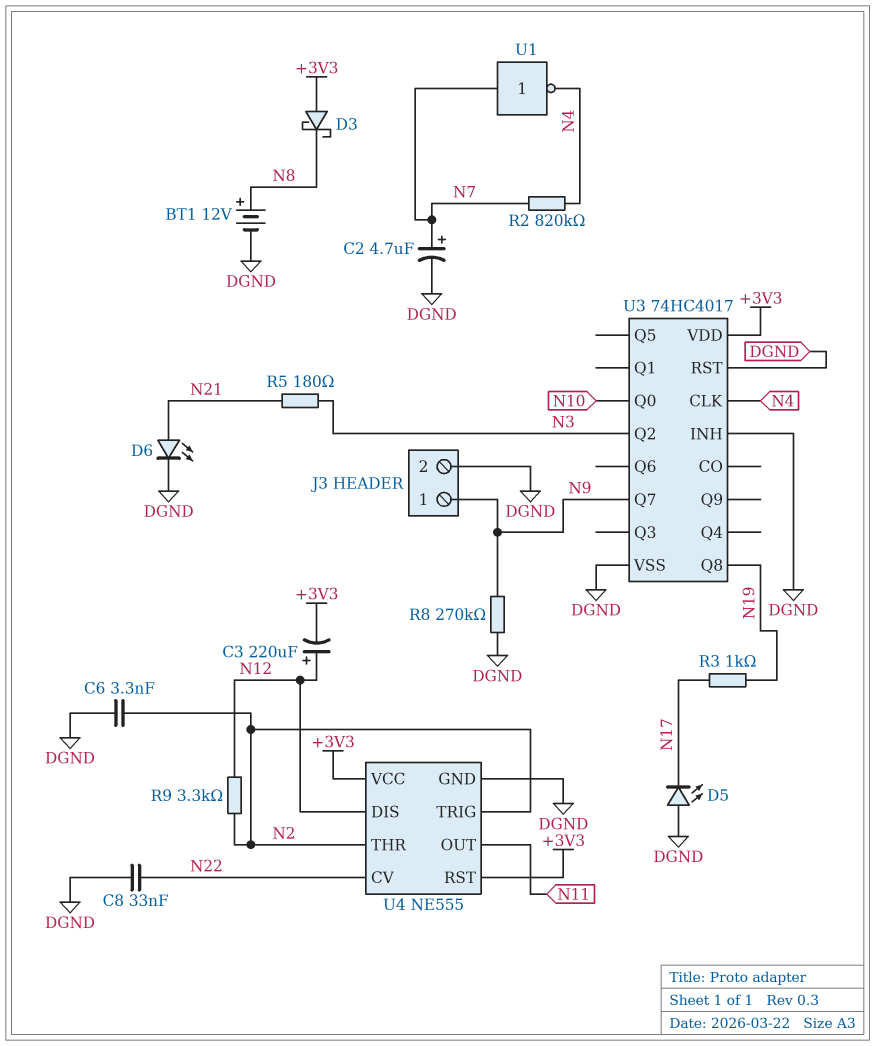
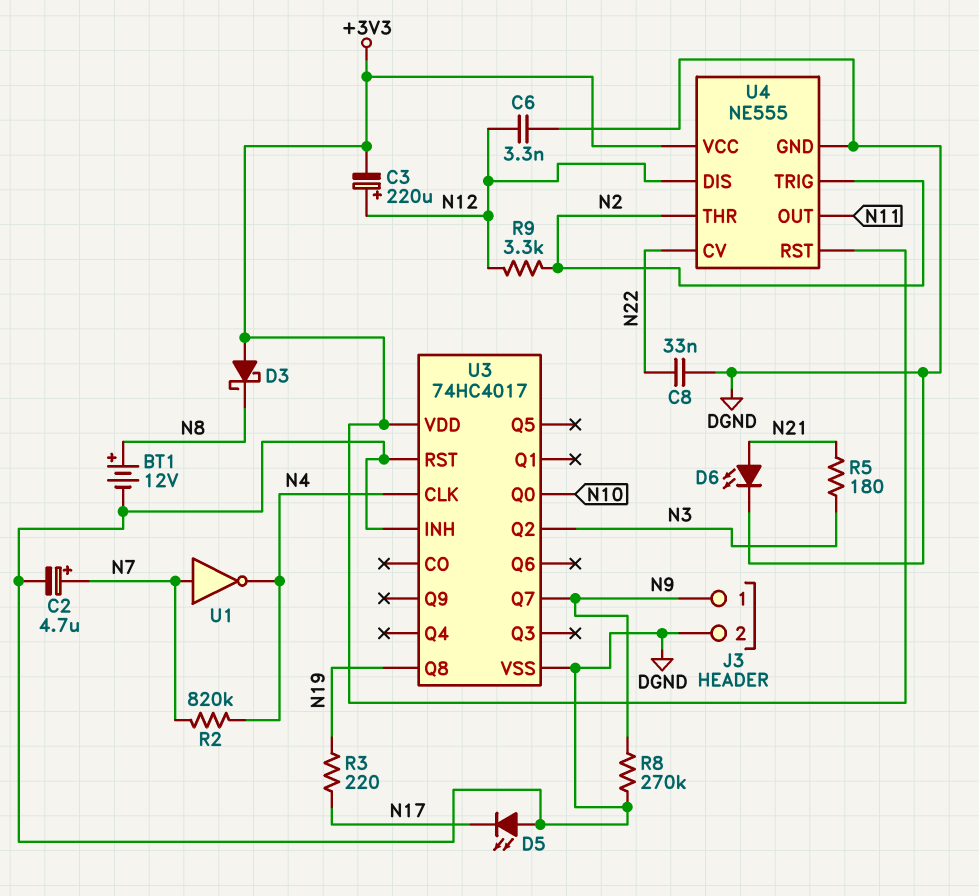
C6: 3.3nF (DGND, N2) -> 3.3nF (DGND, N12)
R3: 1k (N17, N19) -> 220 (N17, N19)

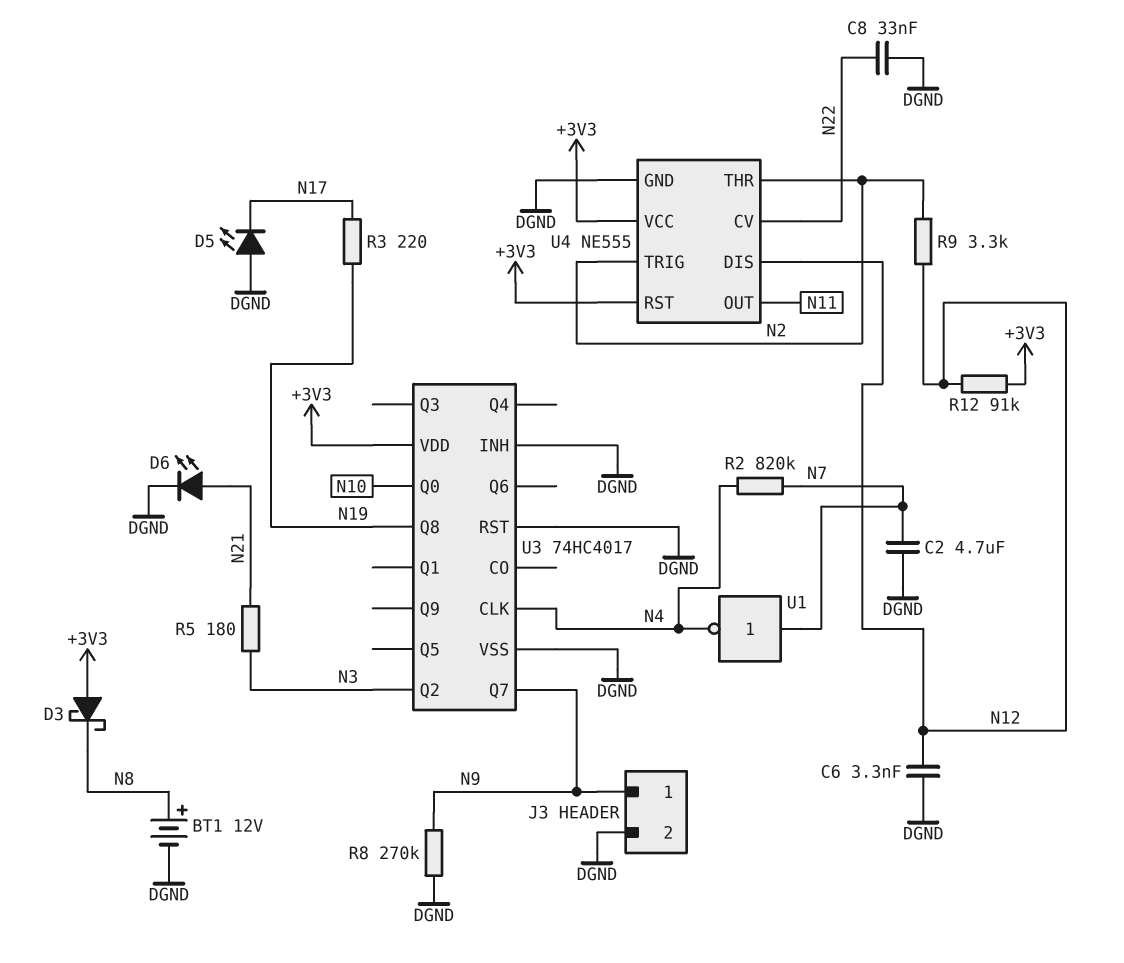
C2: 4.7uF (plus N7, minus DGND) -> 4.7uF (DGND, N7)
C3: 220uF (plus N12, minus +3V3) -> none
R12: none -> 91k (+3V3, N12)

